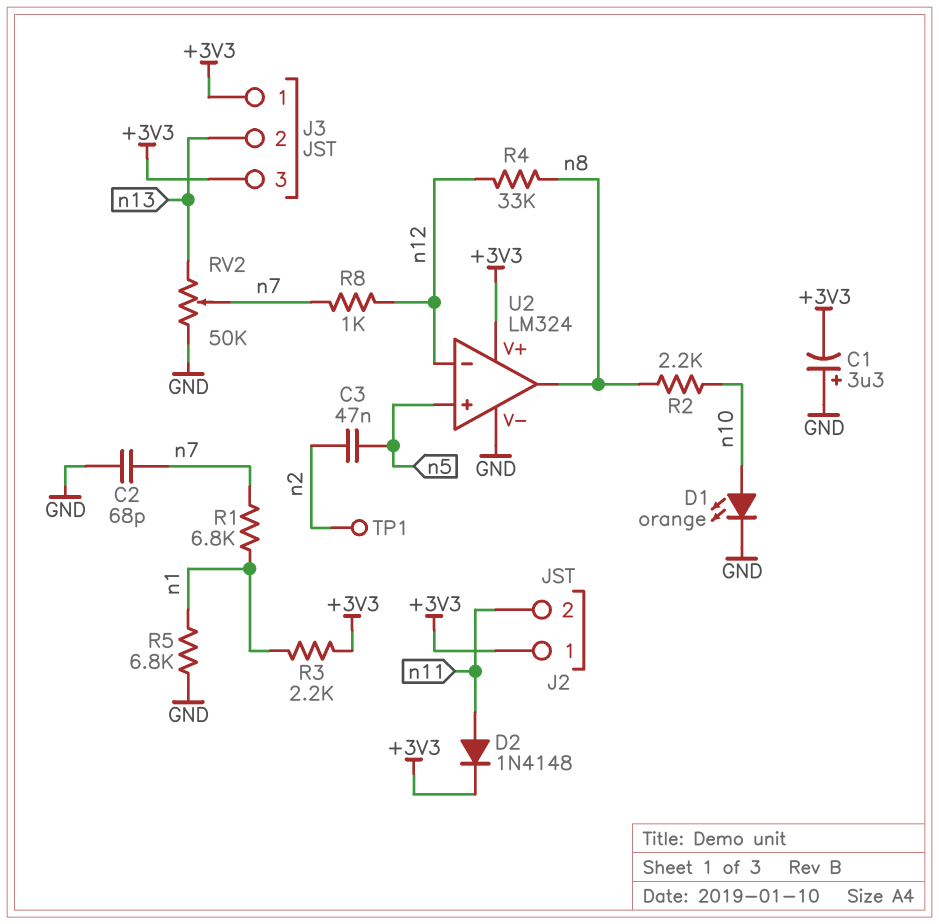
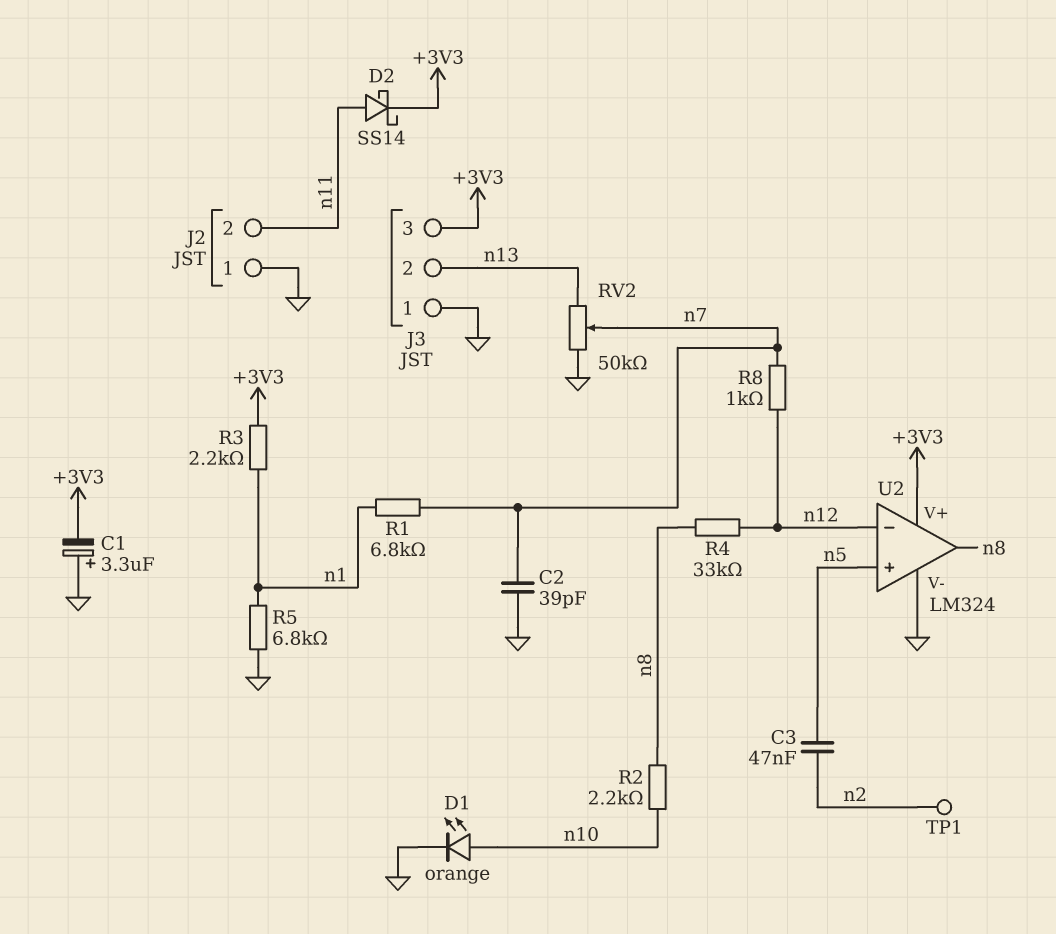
C2: 68pF (GND, n7) -> 39pF (GND, n7)
D2: diode 1N4148 (A n11, K +3V3) -> schottky SS14 (A n11, K +3V3)
J2 pin 1: +3V3 -> GND
J3 pin 1: +3V3 -> GND

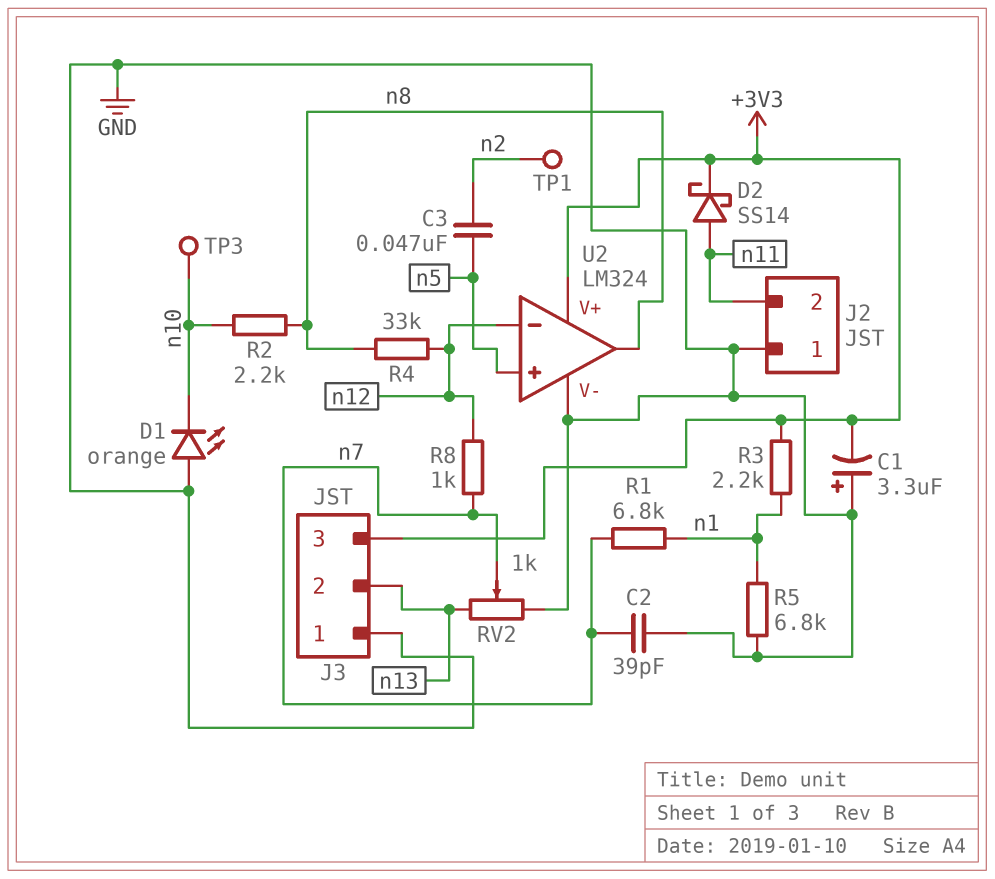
D1: LED orange (A n10, K GND) -> LED orange (A GND, K n10)
RV2: 50k (GND, n13, wiper n7) -> 1k (GND, n13, wiper n7)
TP3: none -> test point (n10)

